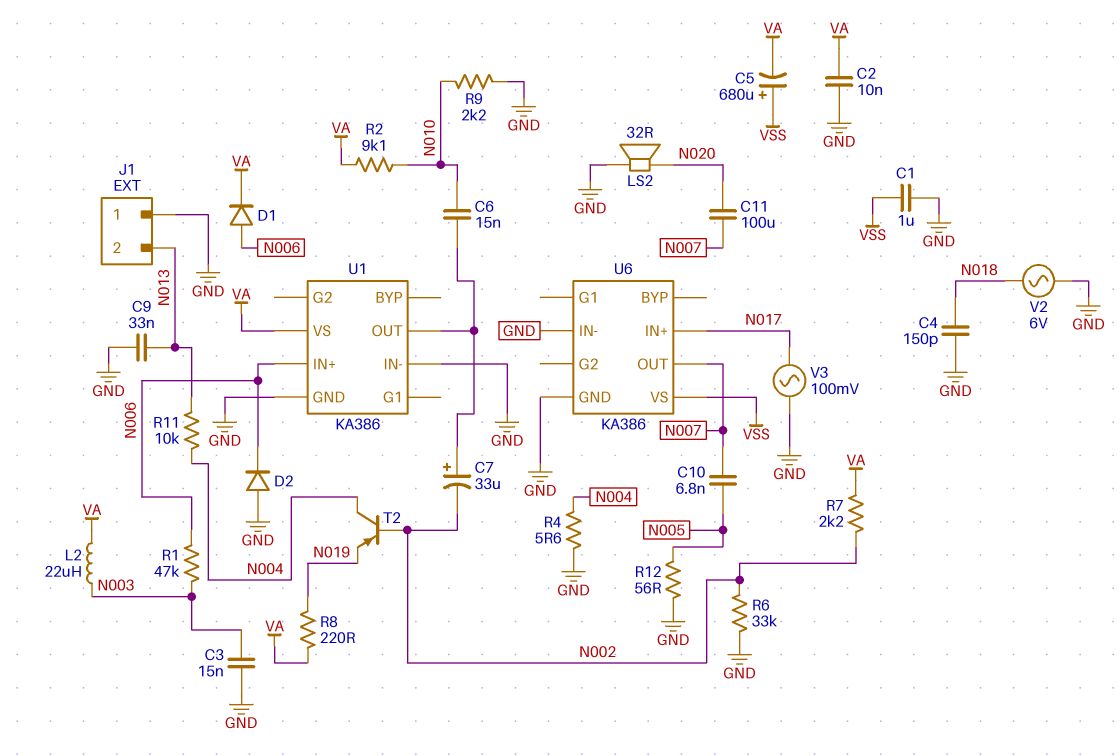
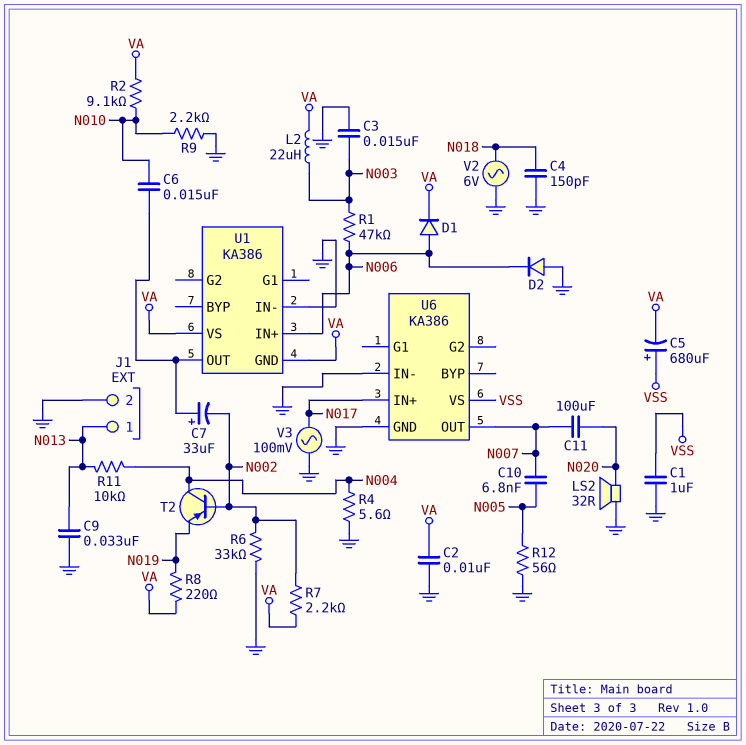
J1 pin 1: GND -> N013
J1 pin 2: N013 -> GND
U1 pin GND: GND -> VA

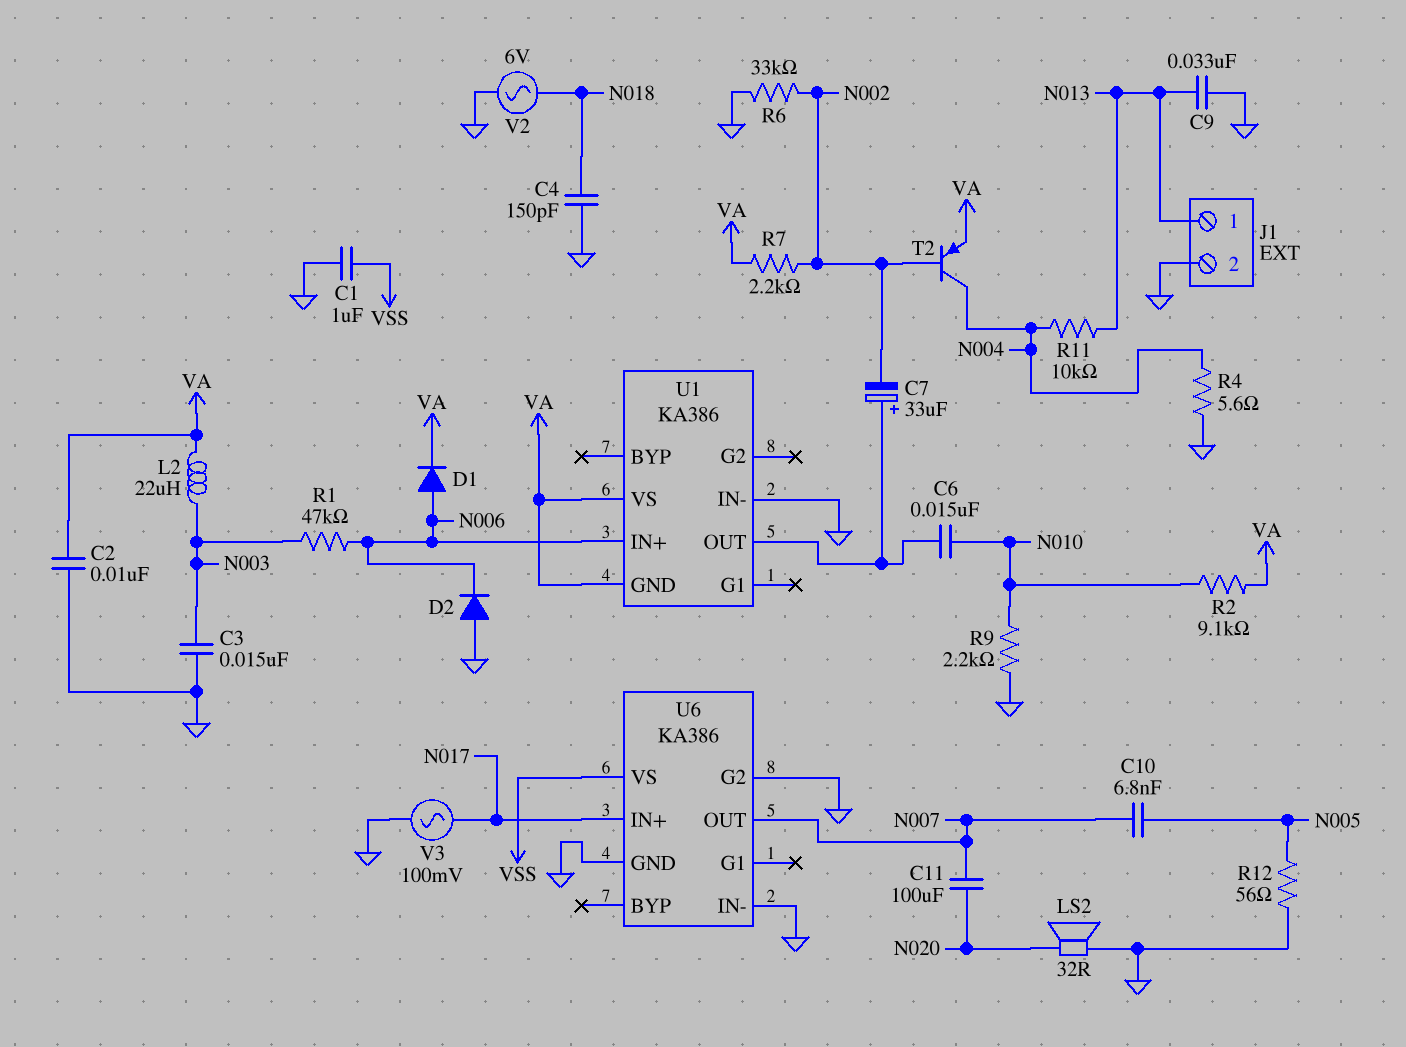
C5: 680uF (plus VSS, minus VA) -> none
R8: 220 (N019, VA) -> none
T2: PNP (B N002, C N004, E N019) -> PNP (B N002, C N004, E VA)
U6 pin G2: none -> GND

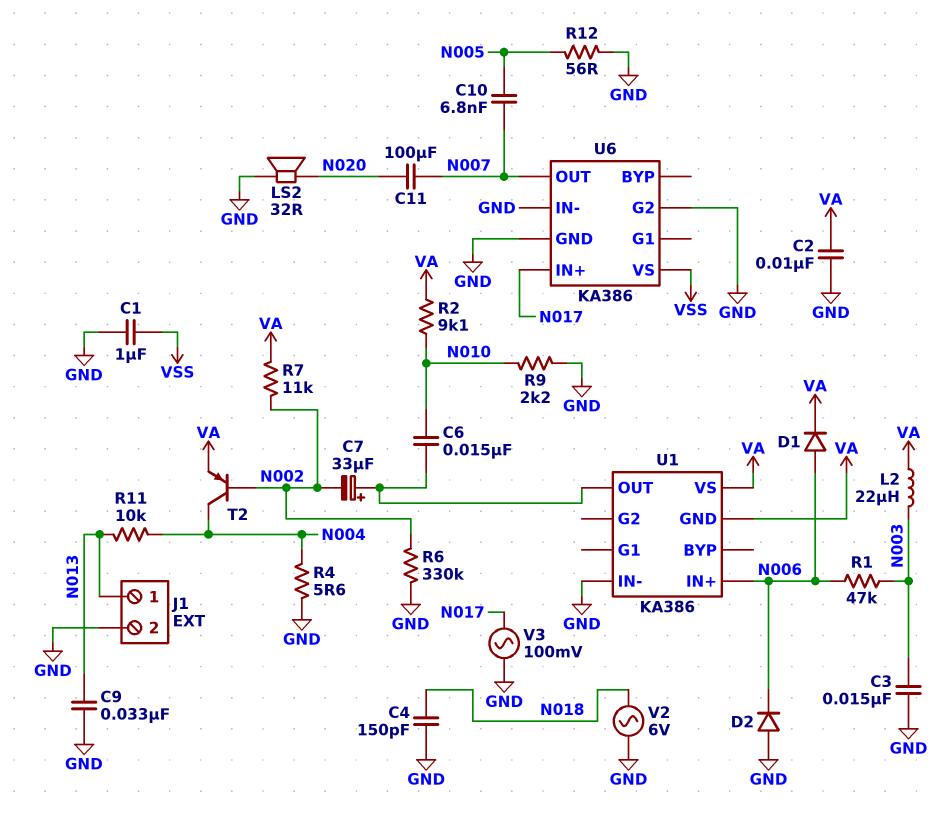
R6: 33k (GND, N002) -> 330k (GND, N002)
R7: 2.2k (N002, VA) -> 11k (N002, VA)

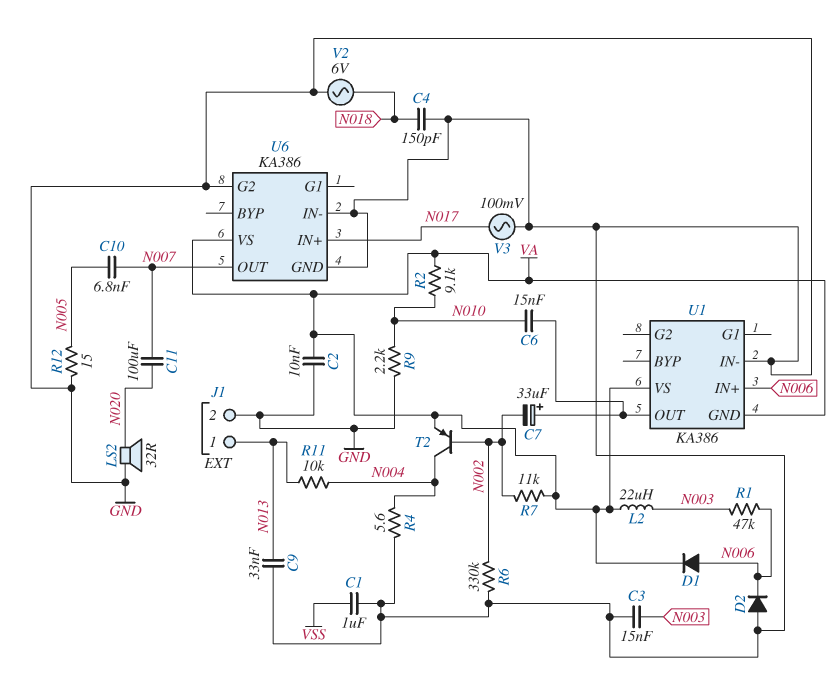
R12: 56 (GND, N005) -> 15 (GND, N005)
U6 pin VS: VSS -> VA

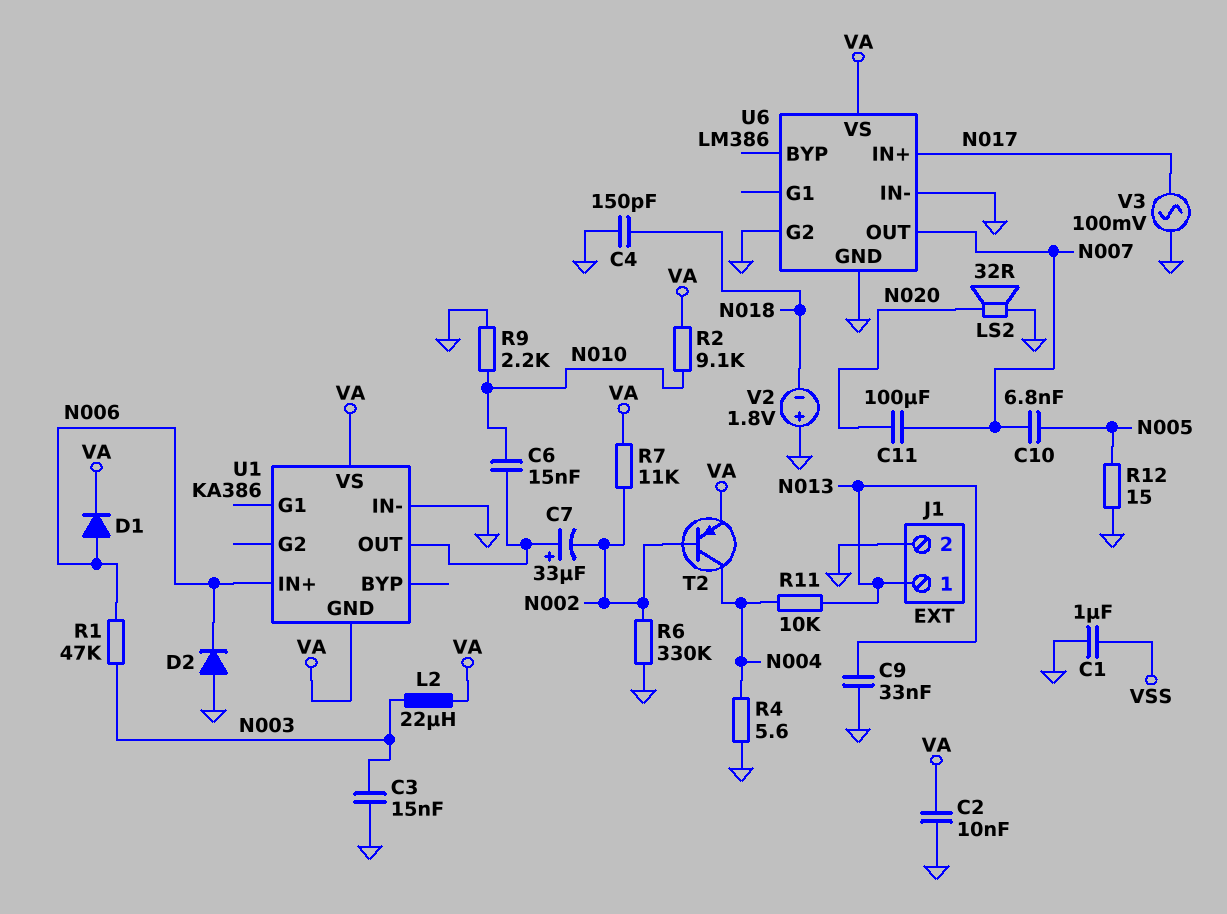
U6: KA386 -> LM386
V2: AC 6V (GND, N018) -> 1.8V (plus GND, minus N018)

